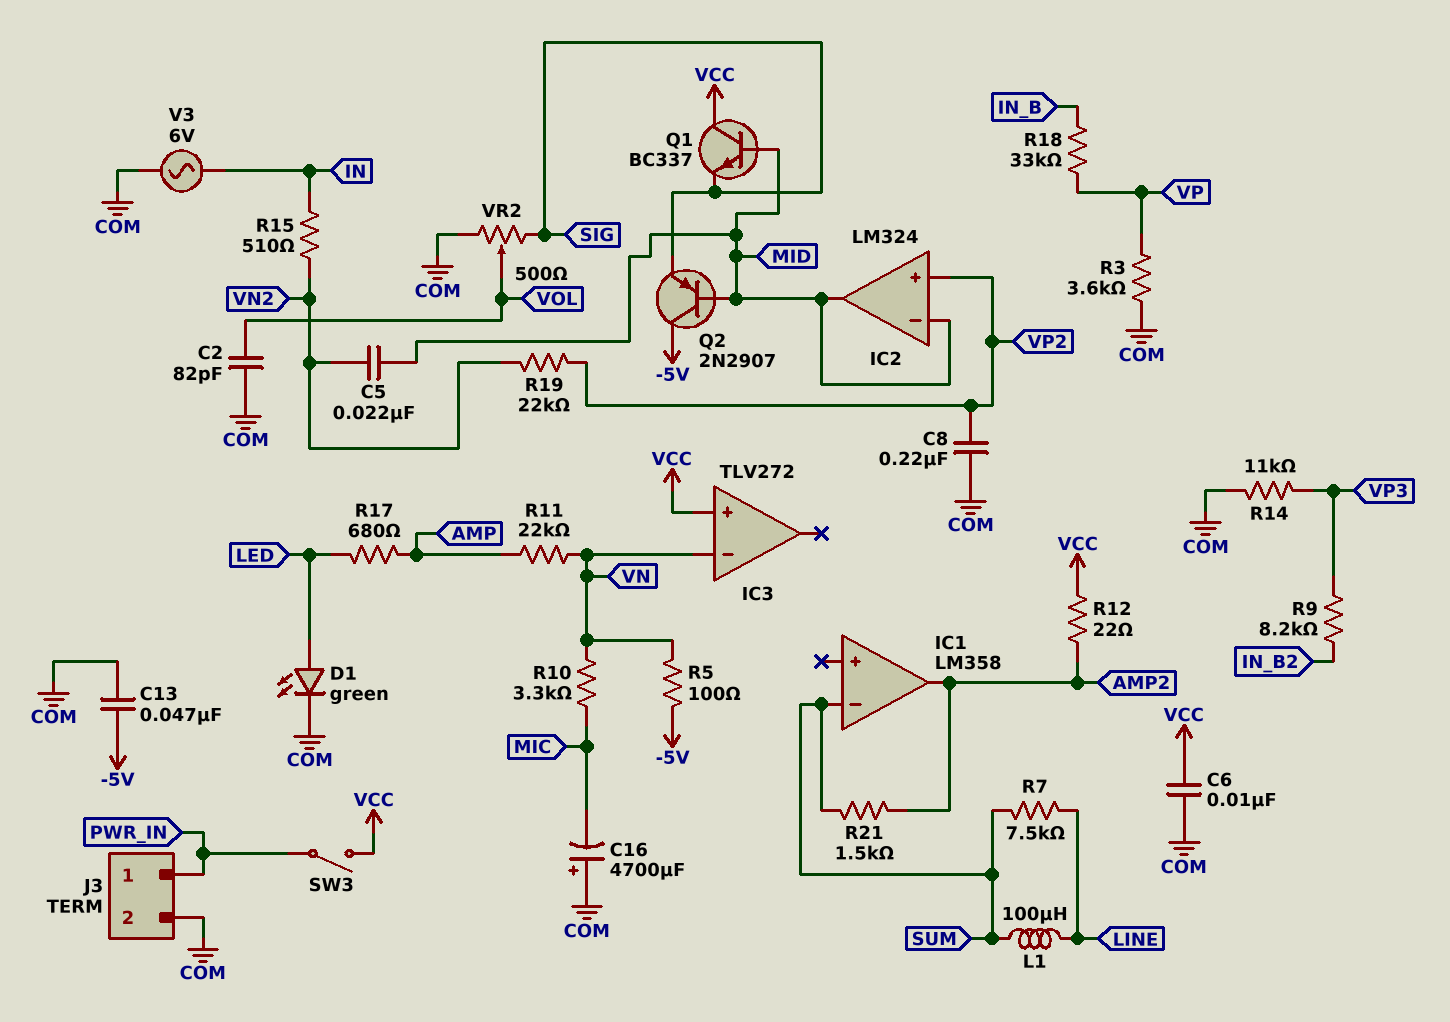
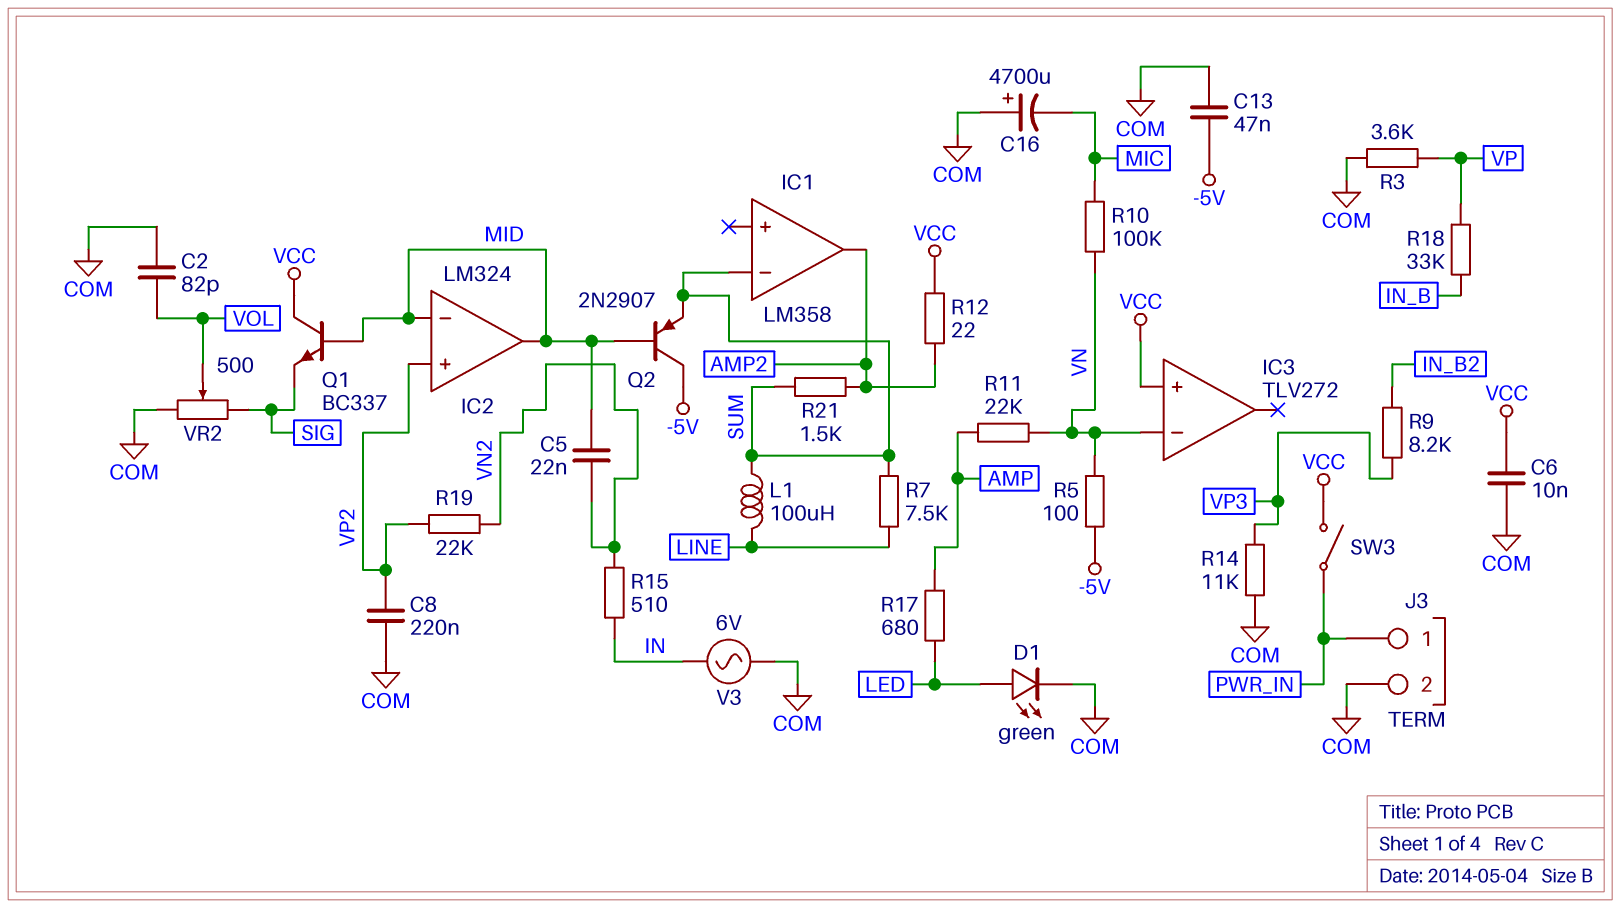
Q2: PNP 2N2907 (B MID, C -5V, E SIG) -> PNP 2N2907 (B MID, C -5V, E SUM)
R10: 3.3k (MIC, VN) -> 100k (MIC, VN)

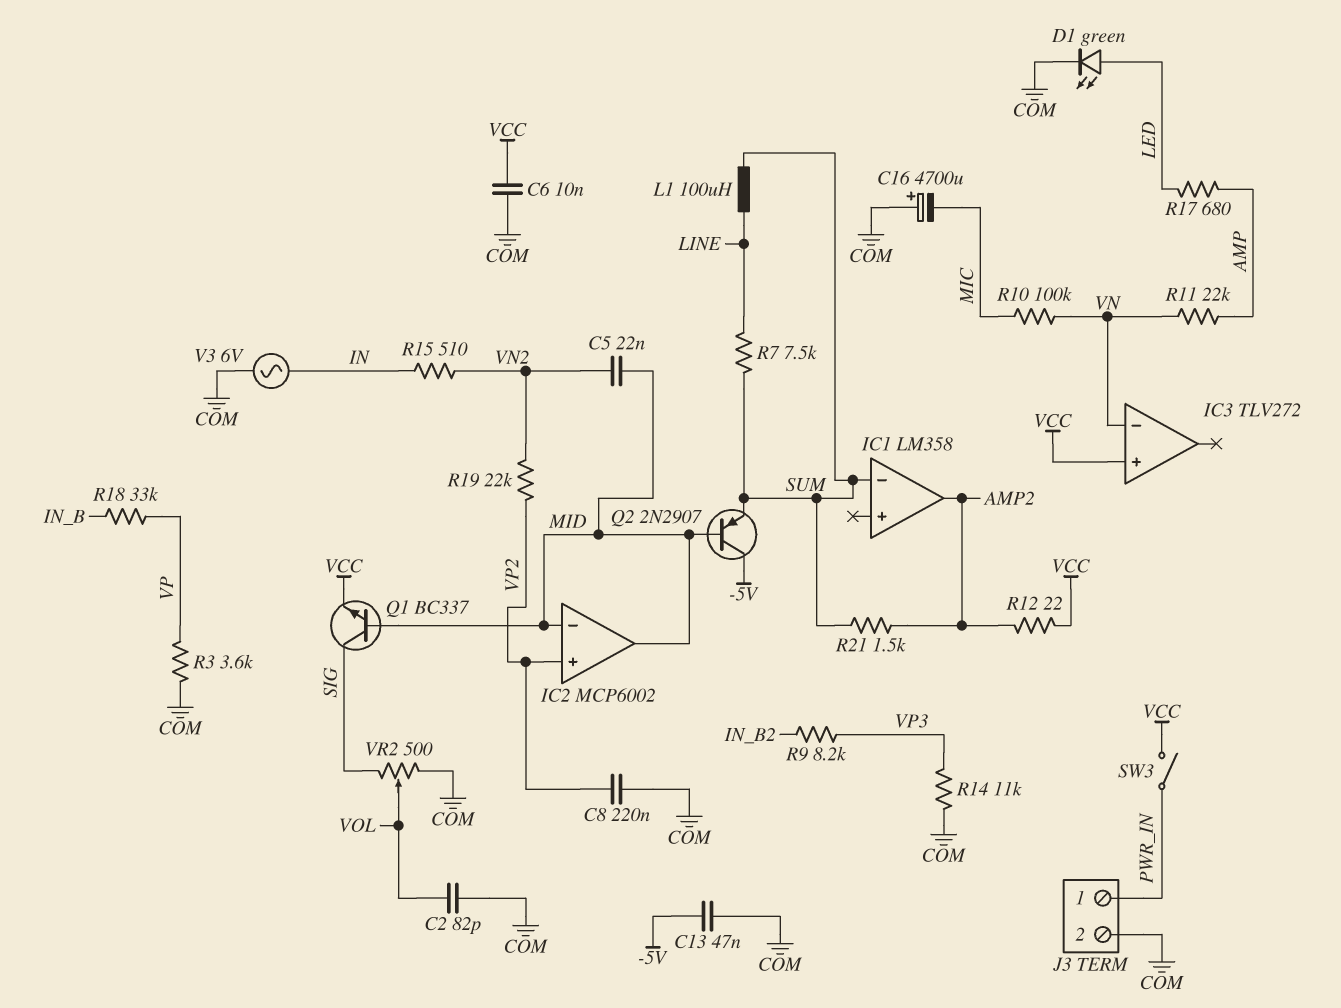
IC2: LM324 -> MCP6002
Q1: NPN BC337 (B MID, C VCC, E SIG) -> NPN BC337 (B MID, C SIG, E VCC)
R5: 100 (-5V, VN) -> none

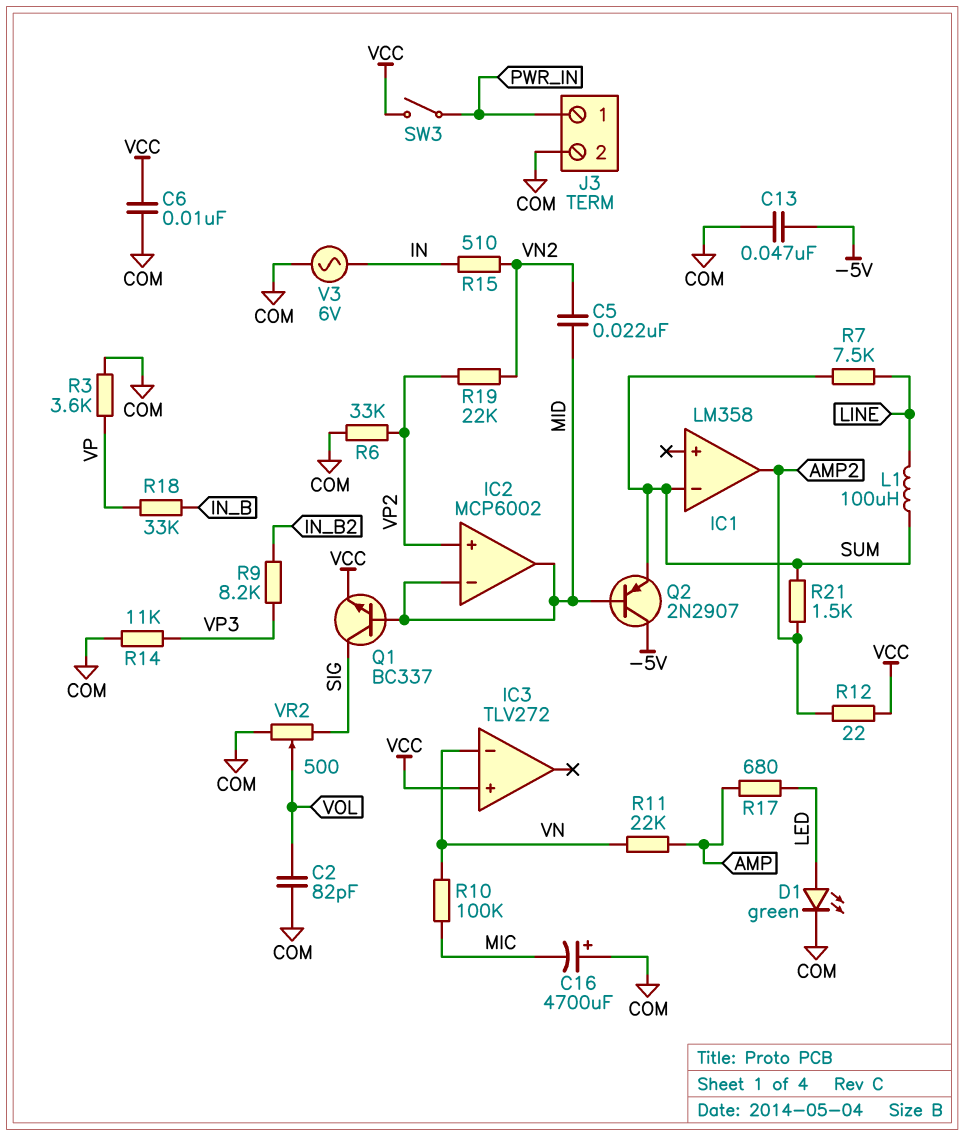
C8: 220nF (COM, VP2) -> none
R6: none -> 33k (COM, VP2)

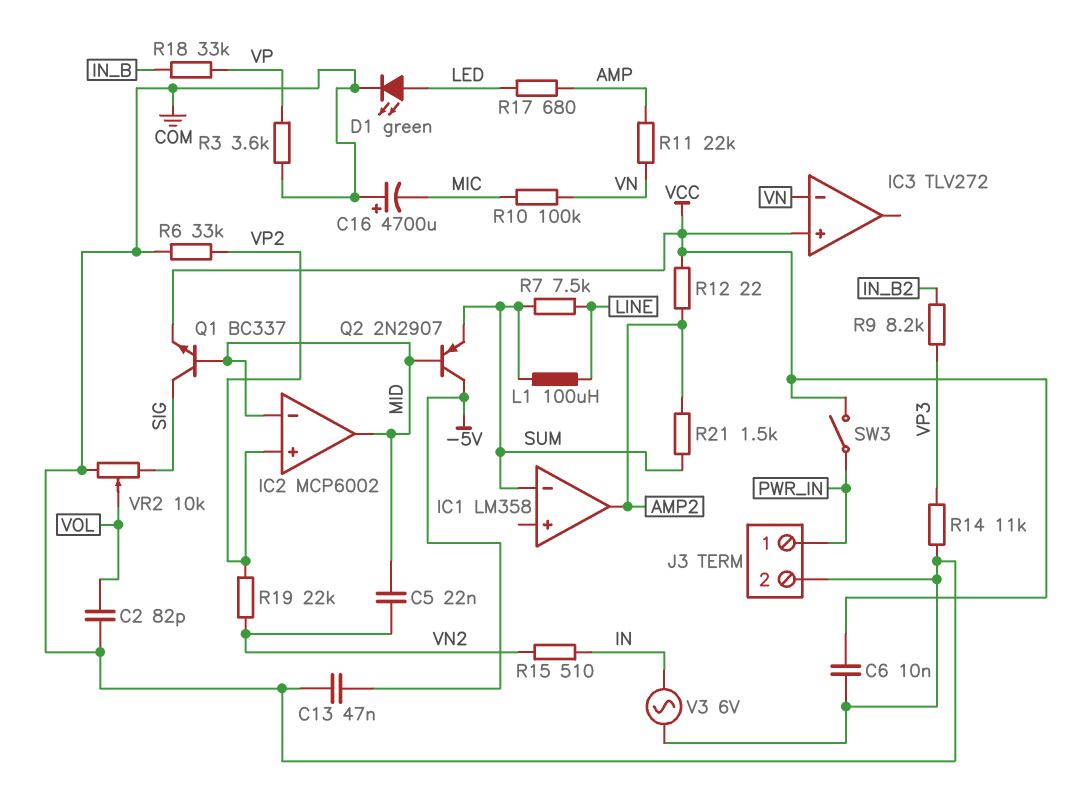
VR2: 500 (COM, SIG, wiper VOL) -> 10k (COM, SIG, wiper VOL)

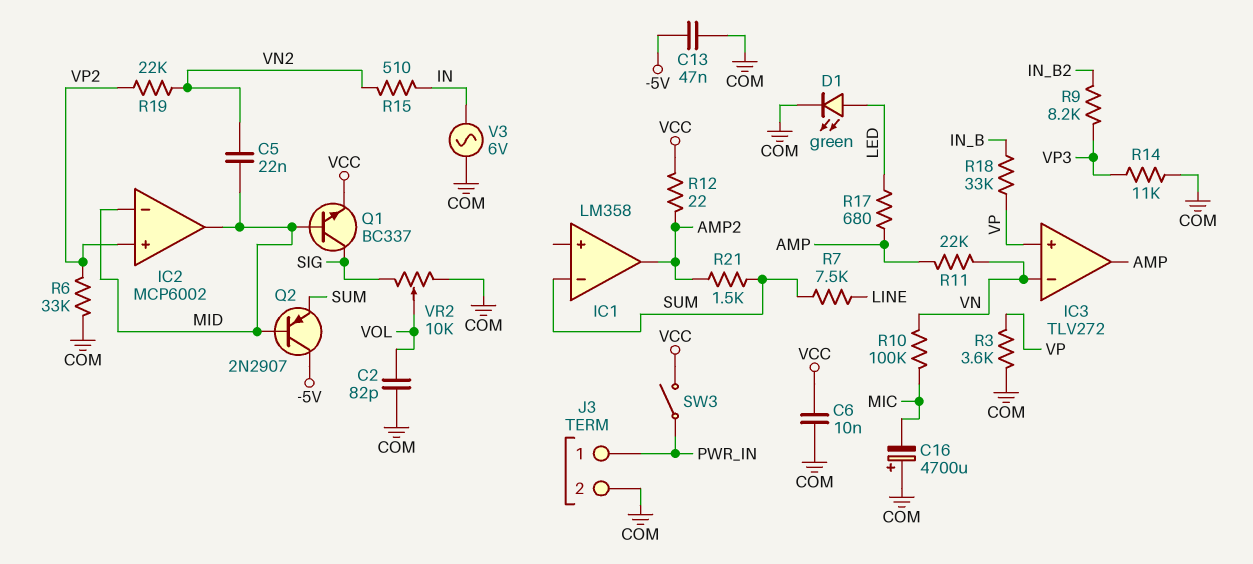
IC3 pin in+: VCC -> VP
IC3 pin out: none -> AMP
L1: 100uH (LINE, SUM) -> none

